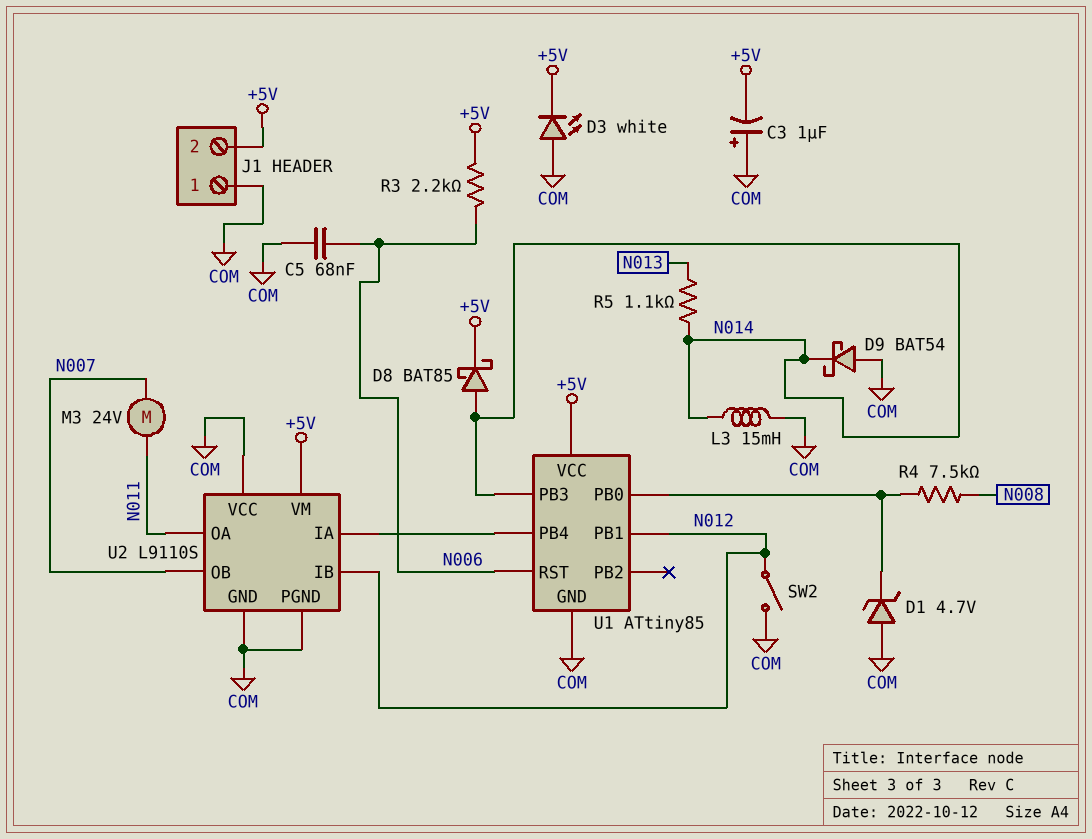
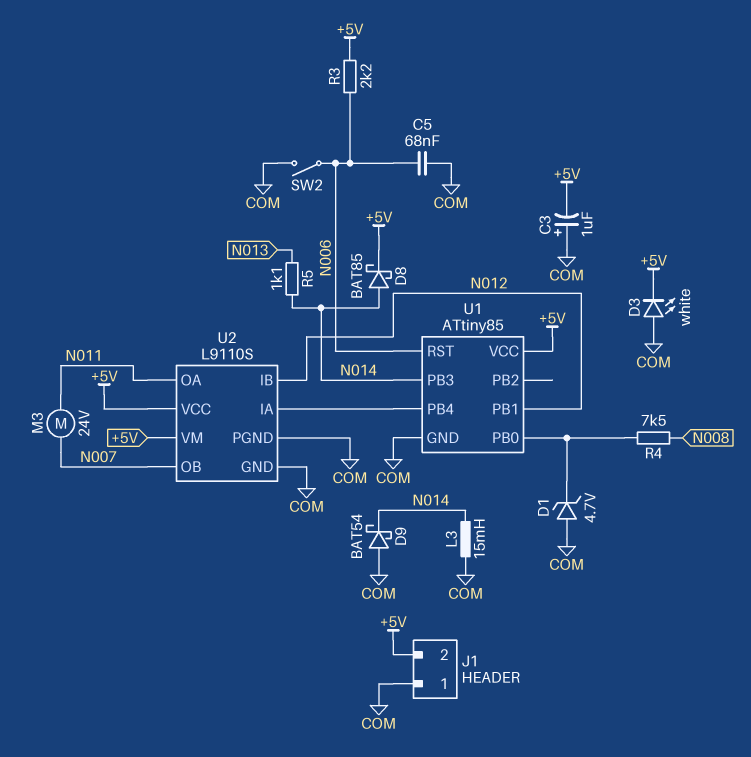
SW2: switch (COM, N012) -> switch (COM, N006)
U2 pin VCC: COM -> +5V

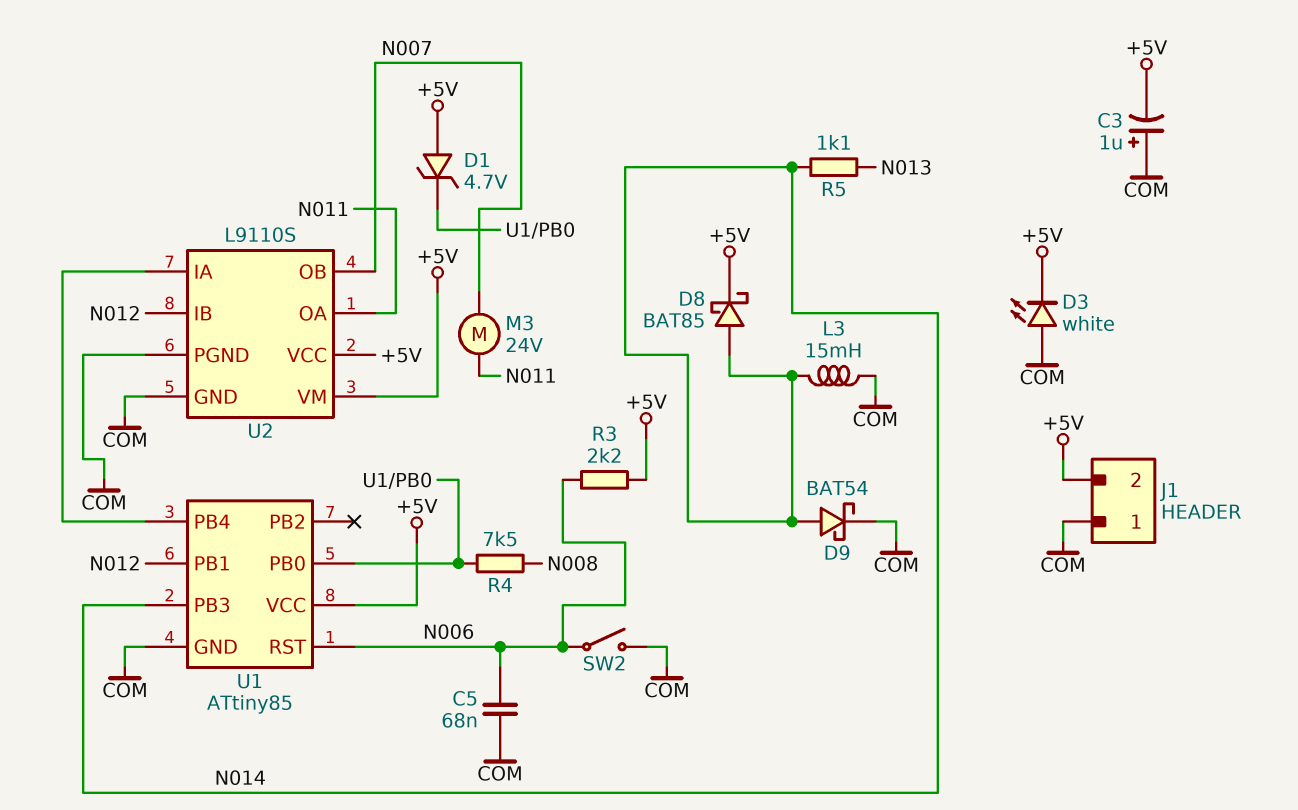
D1: zener 4.7V (A COM, K U1/PB0) -> zener 4.7V (A +5V, K U1/PB0)
D9: schottky BAT54 (A COM, K N014) -> schottky BAT54 (A N014, K COM)

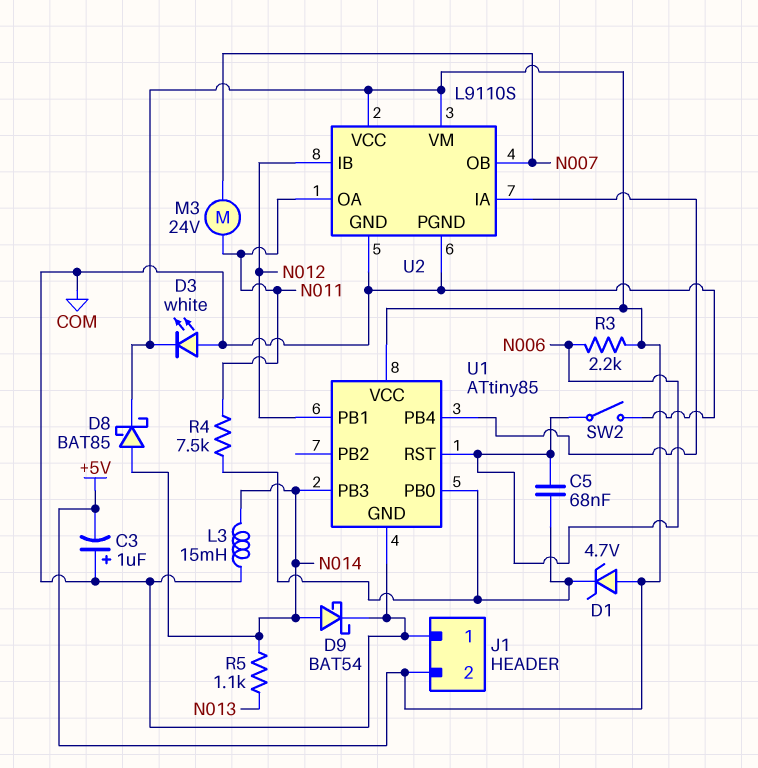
C5: 68nF (COM, N006) -> 68nF (N006, U1/PB0)
R4: 7.5k (N008, U1/PB0) -> 7.5k (N011, U1/PB0)

